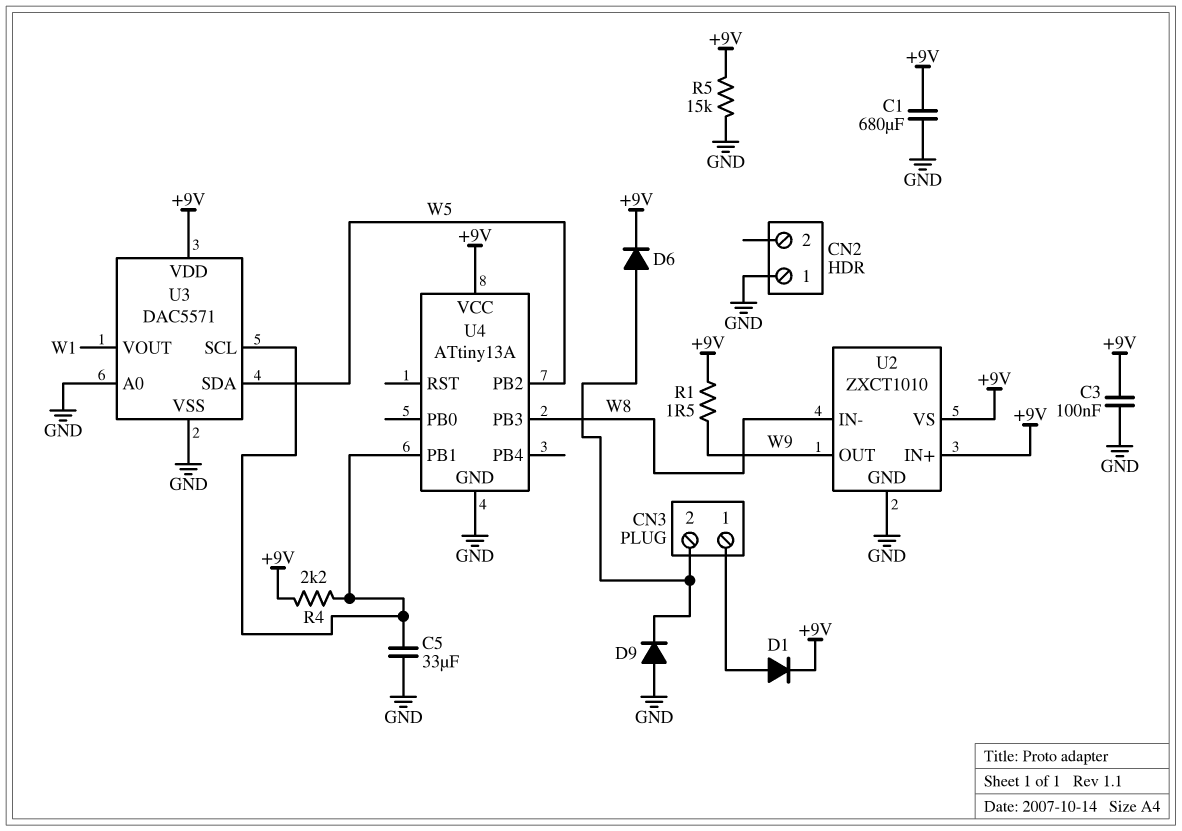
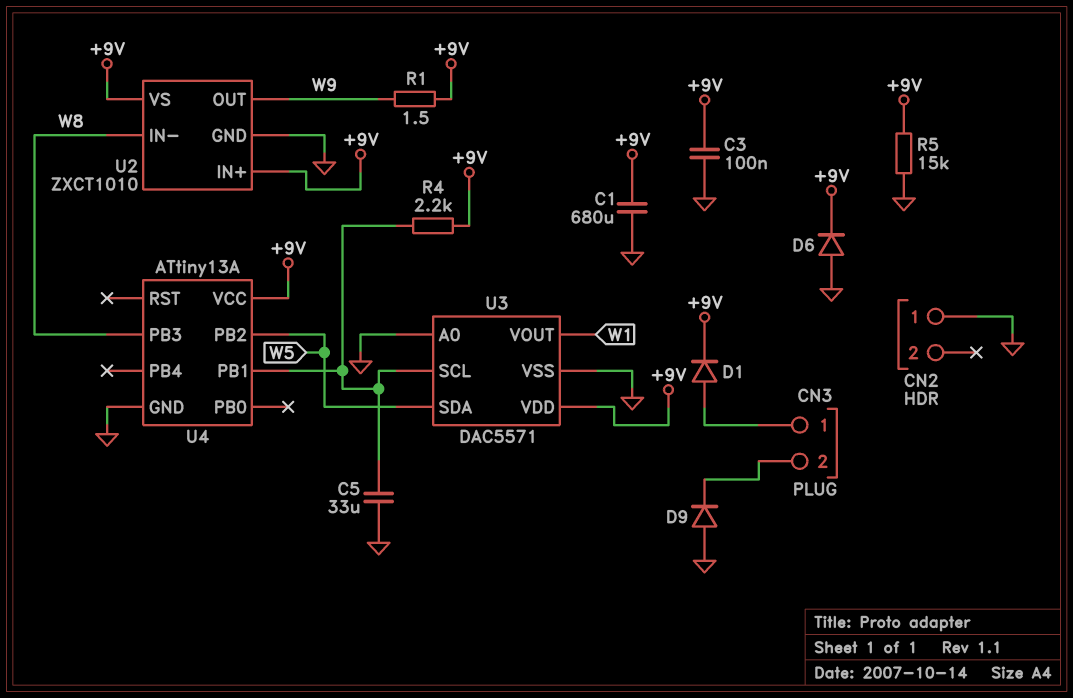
D6: diode (A CN3/2, K +9V) -> diode (A GND, K +9V)

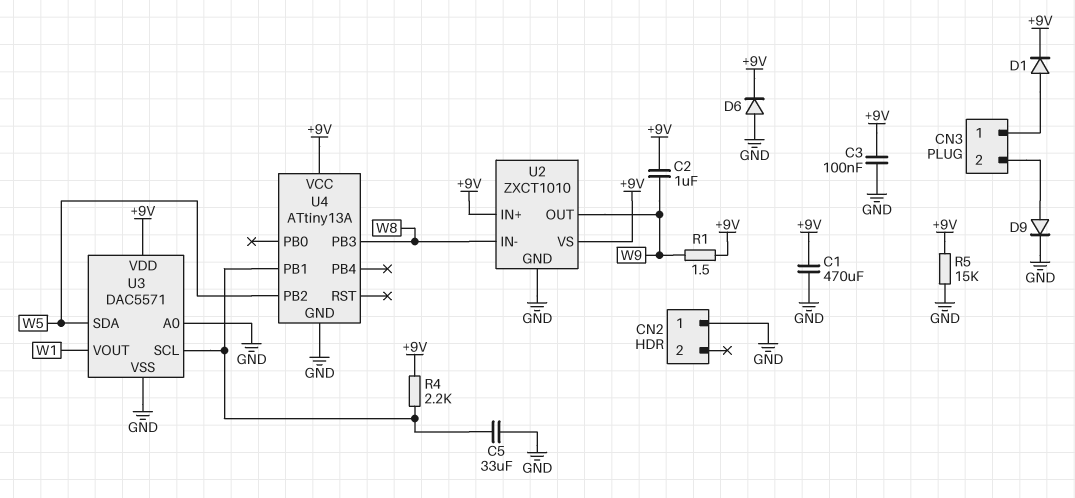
C1: 680uF (+9V, GND) -> 470uF (+9V, GND)
C2: none -> 1uF (+9V, W9)
D9: diode (A GND, K CN3/2) -> diode (A CN3/2, K GND)

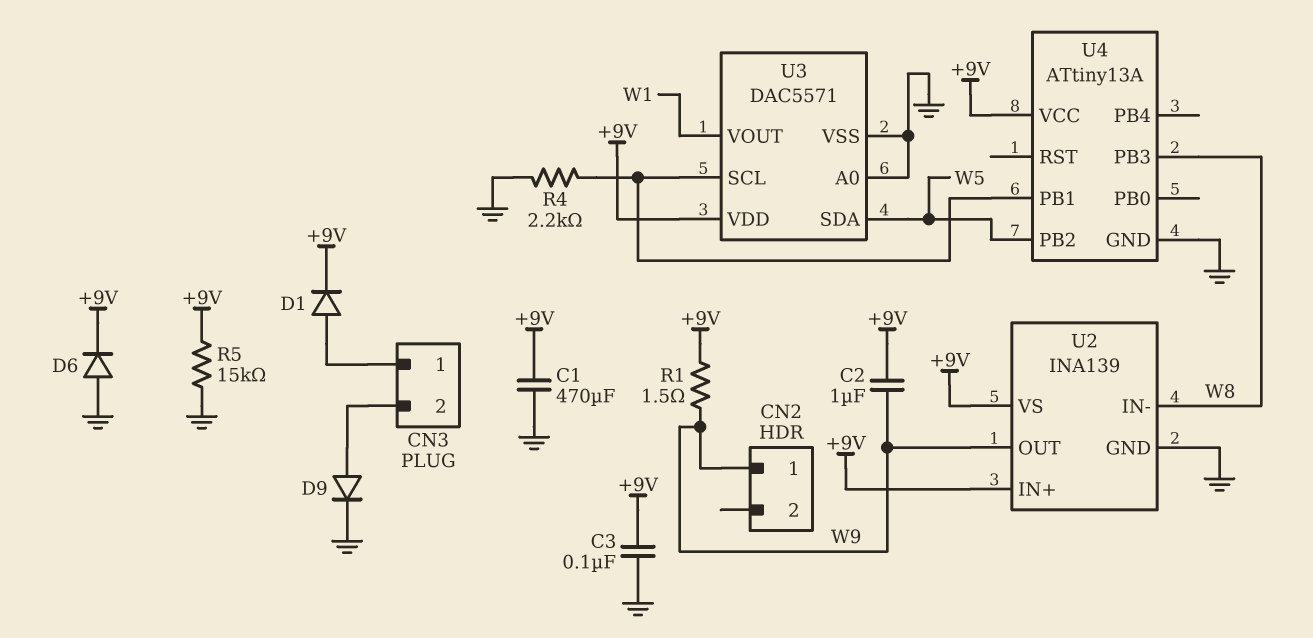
C5: 33uF (GND, U3/SCL) -> none
CN2 pin 1: GND -> W9
R4: 2.2k (+9V, U3/SCL) -> 2.2k (GND, U3/SCL)
U2: ZXCT1010 -> INA139

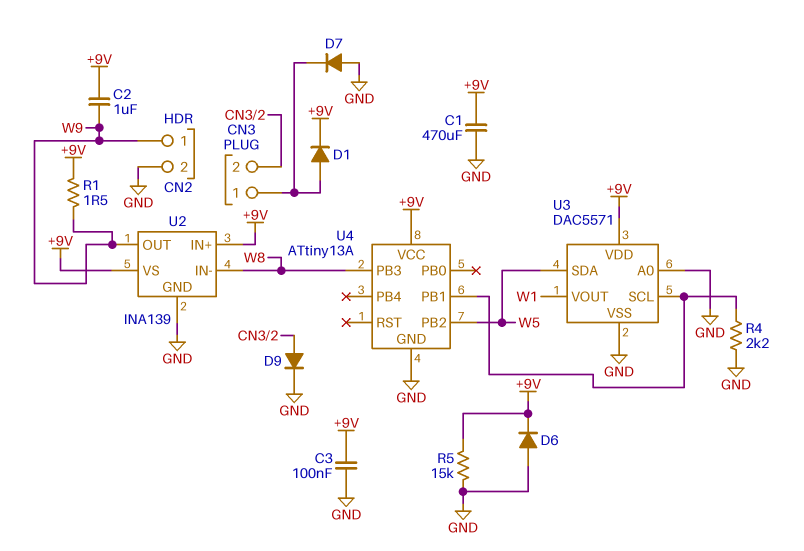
CN2 pin 2: none -> GND
D7: none -> diode (A GND, K CN3/1)

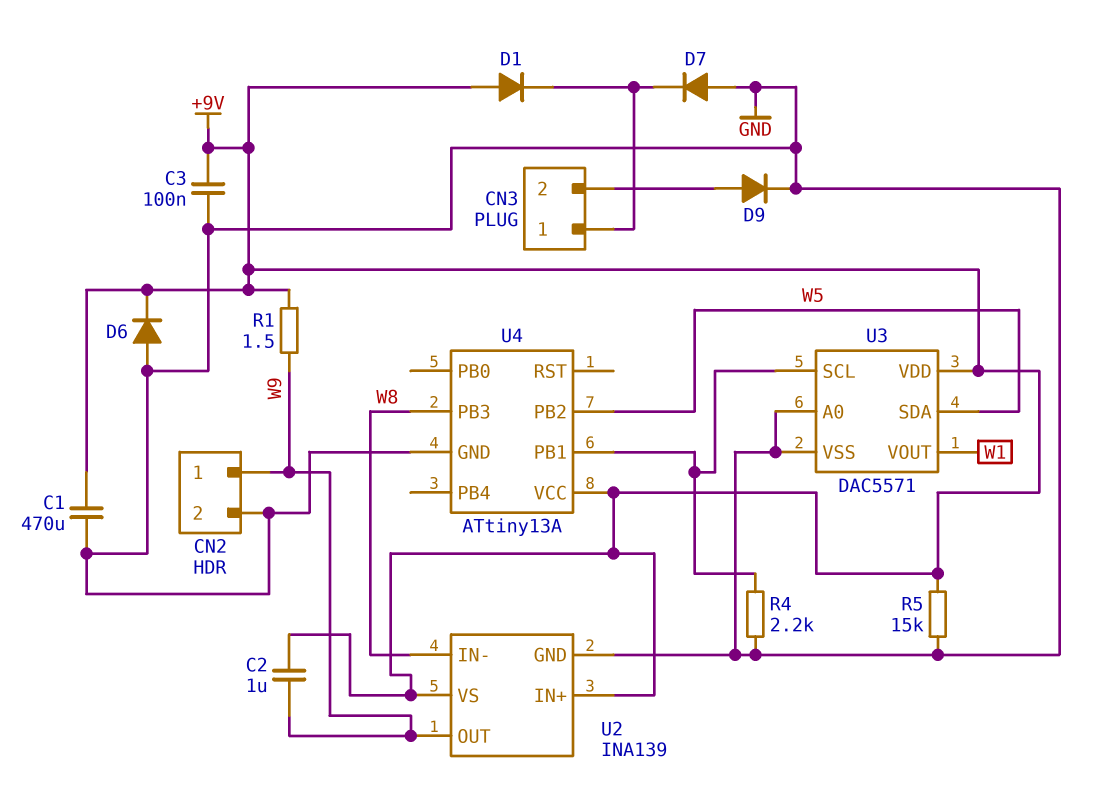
D1: diode (A CN3/1, K +9V) -> diode (A +9V, K CN3/1)

